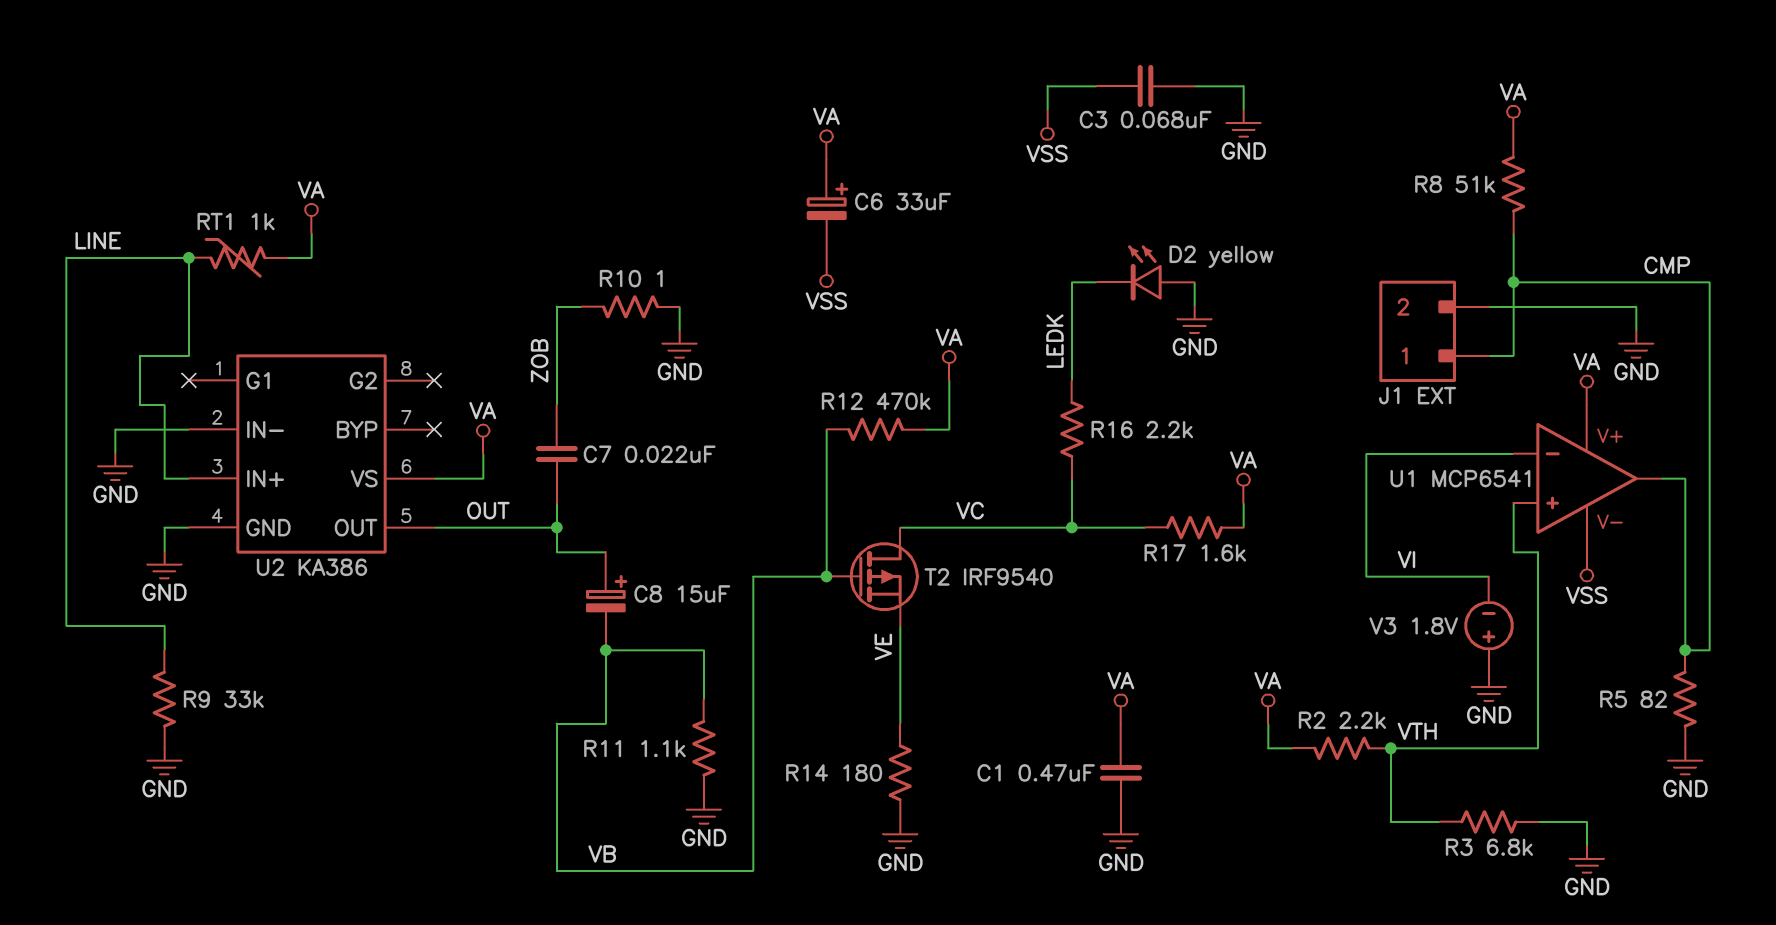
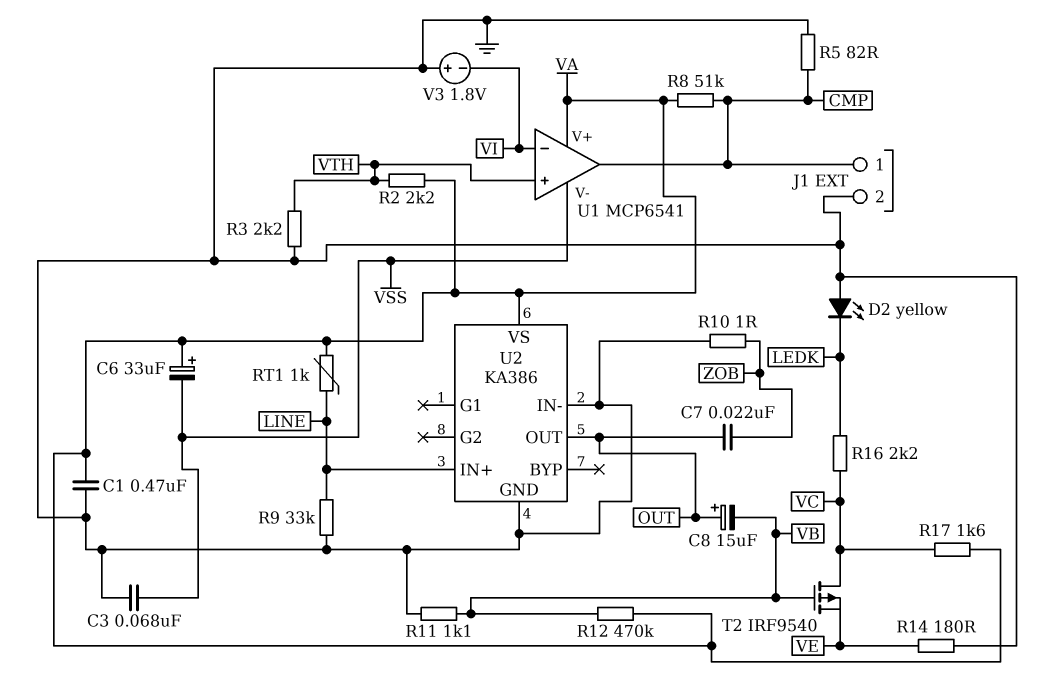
R3: 6.8k (GND, VTH) -> 2.2k (GND, VTH)

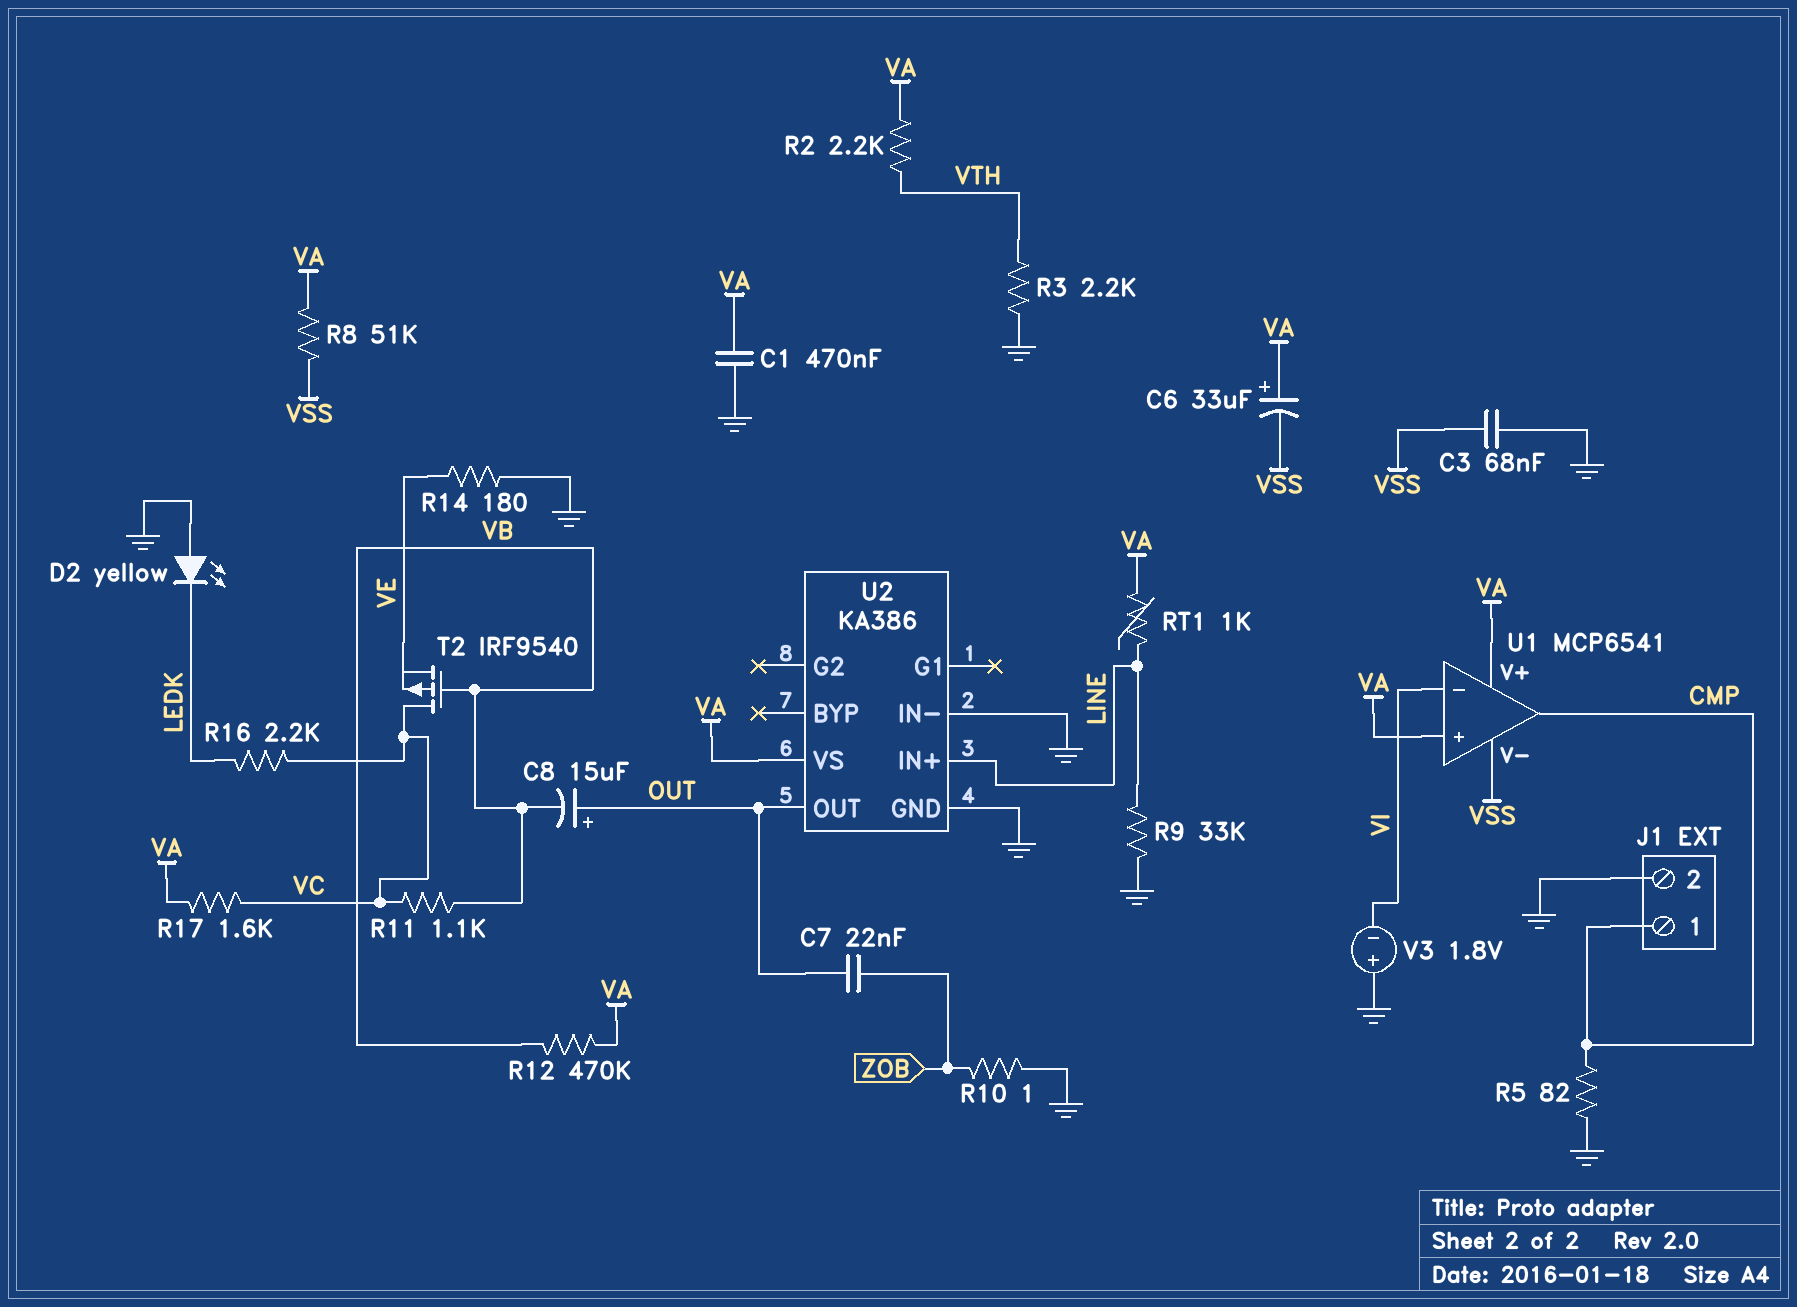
R8: 51k (CMP, VA) -> 51k (VA, VSS)
R11: 1.1k (GND, VB) -> 1.1k (VB, VC)
U1 pin in+: VTH -> VA

